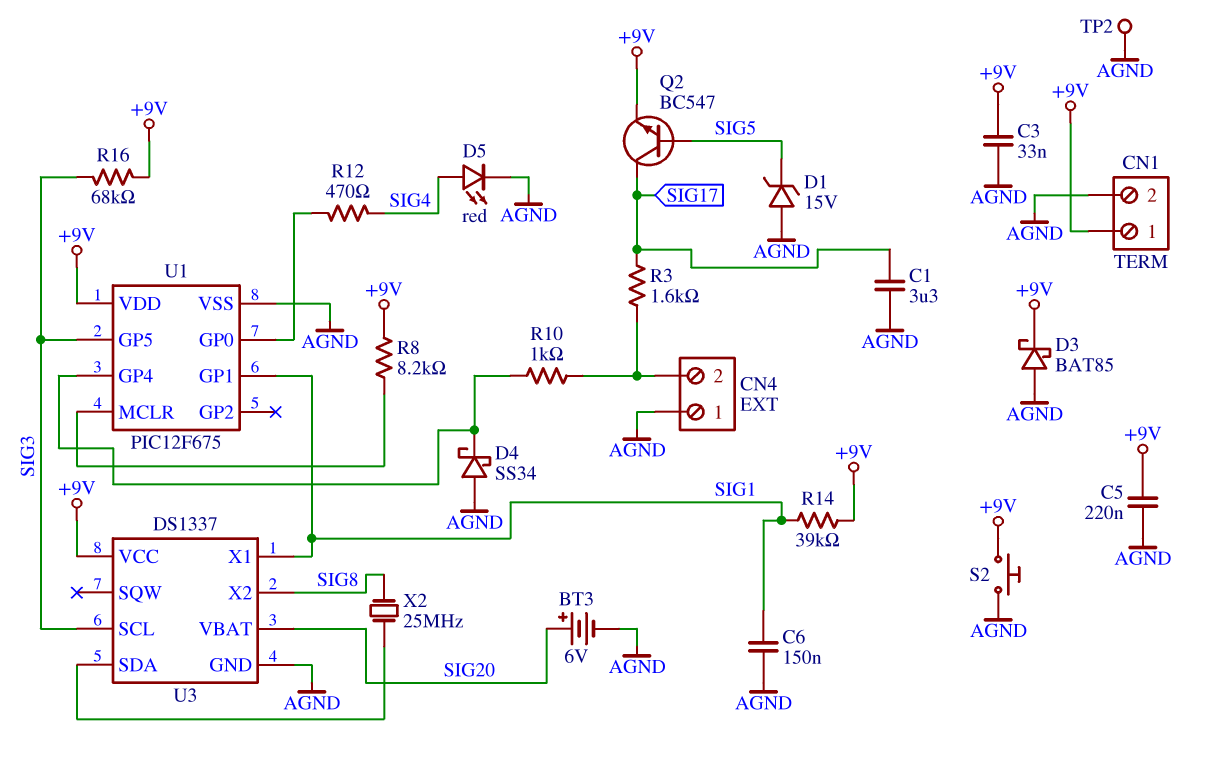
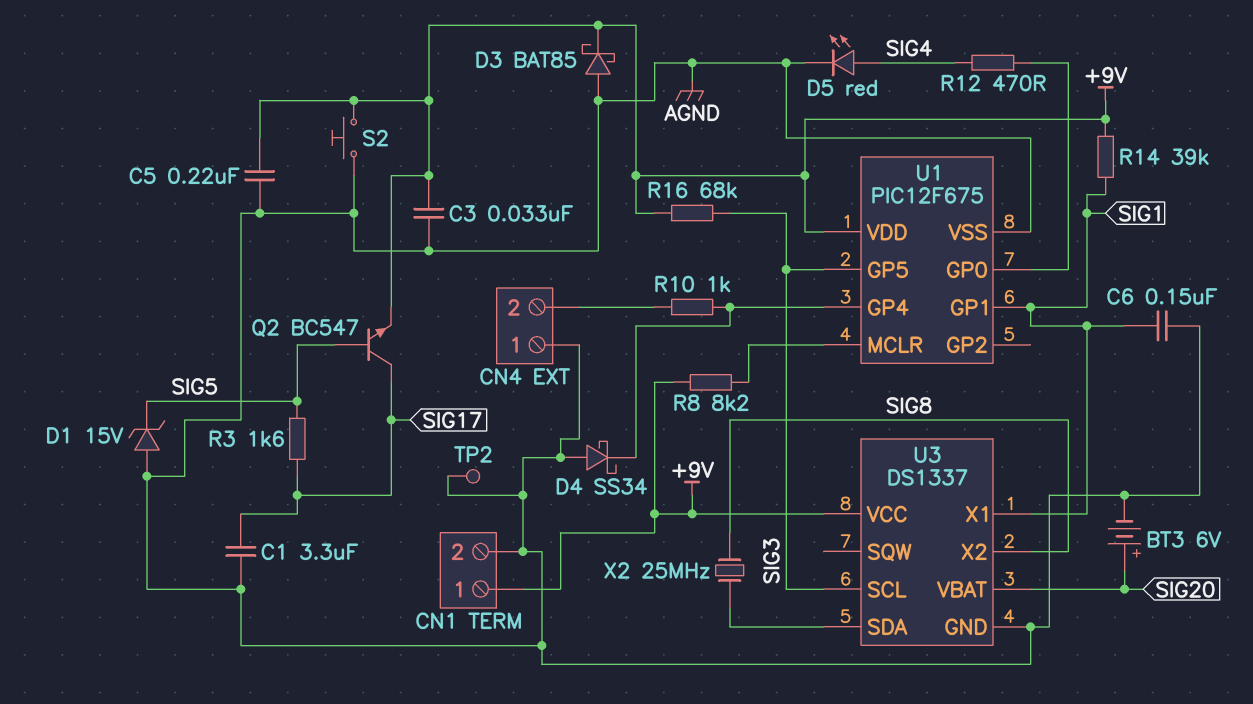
R3: 1.6k (CN4/2, SIG17) -> 1.6k (SIG5, SIG17)

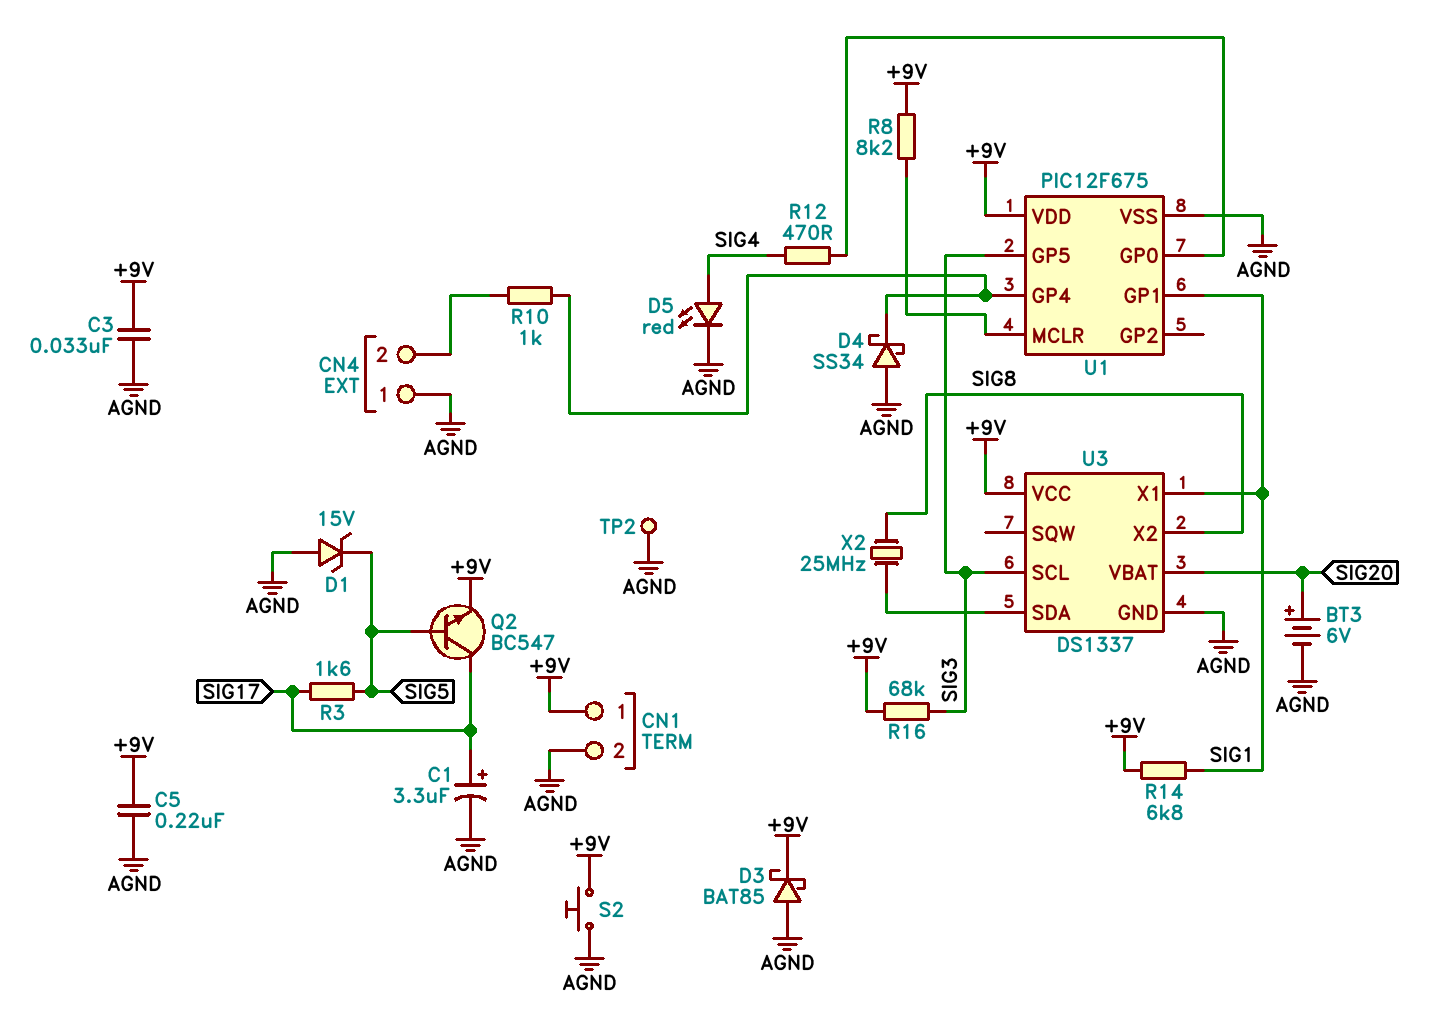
C1: 3.3uF (AGND, SIG17) -> 3.3uF (plus SIG17, minus AGND)
C6: 150nF (AGND, SIG1) -> none
R14: 39k (+9V, SIG1) -> 6.8k (+9V, SIG1)

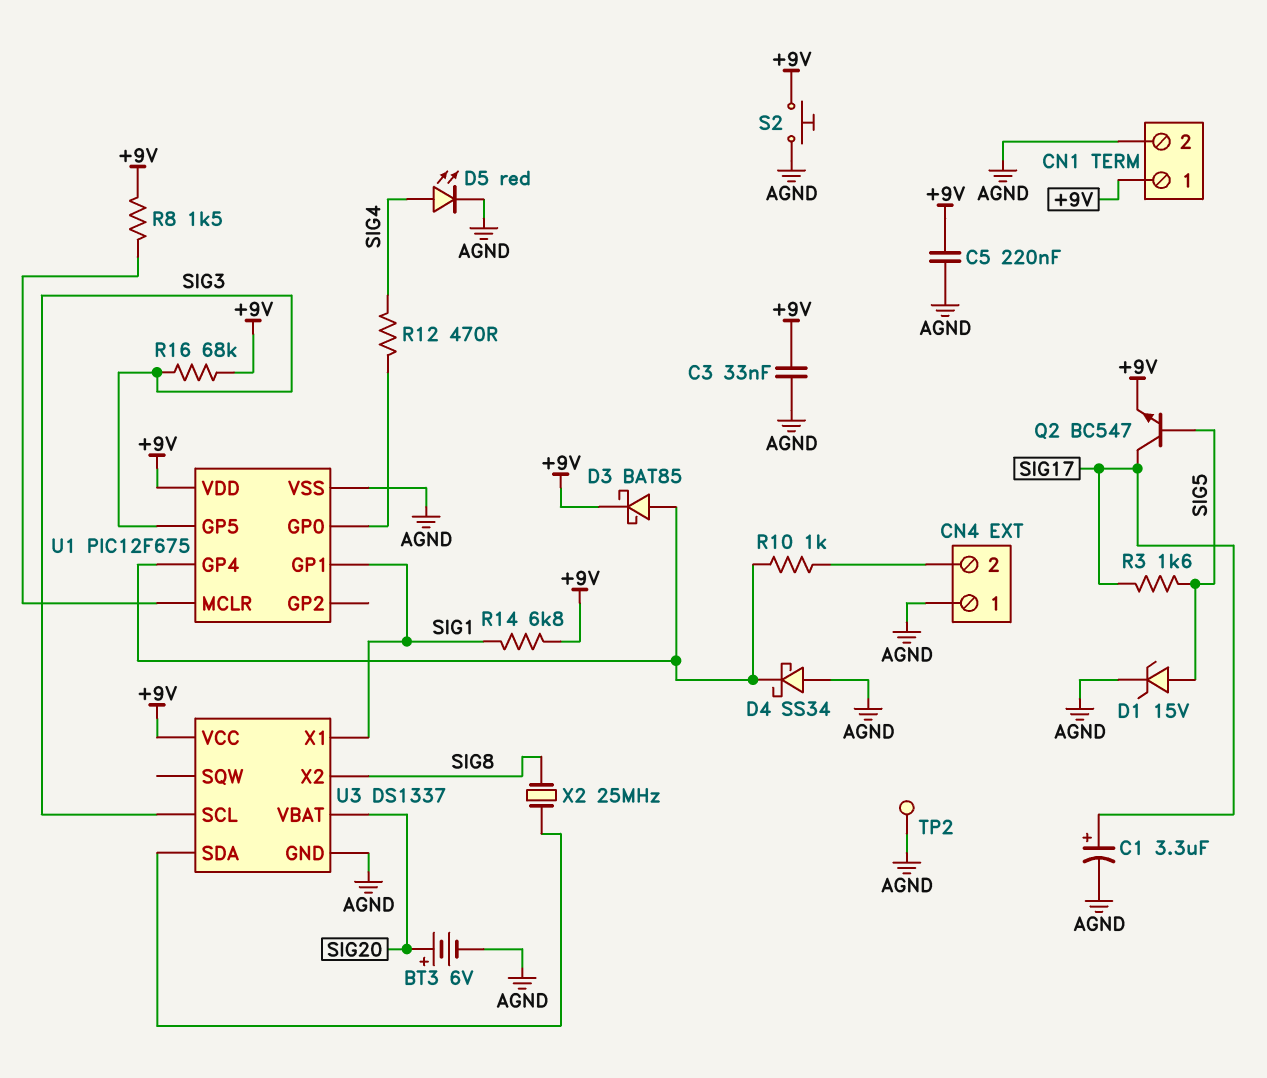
D1: zener 15V (A AGND, K SIG5) -> zener 15V (A SIG5, K AGND)
D3: schottky BAT85 (A AGND, K +9V) -> schottky BAT85 (A U1/GP4, K +9V)
R8: 8.2k (+9V, U1/MCLR) -> 1.5k (+9V, U1/MCLR)

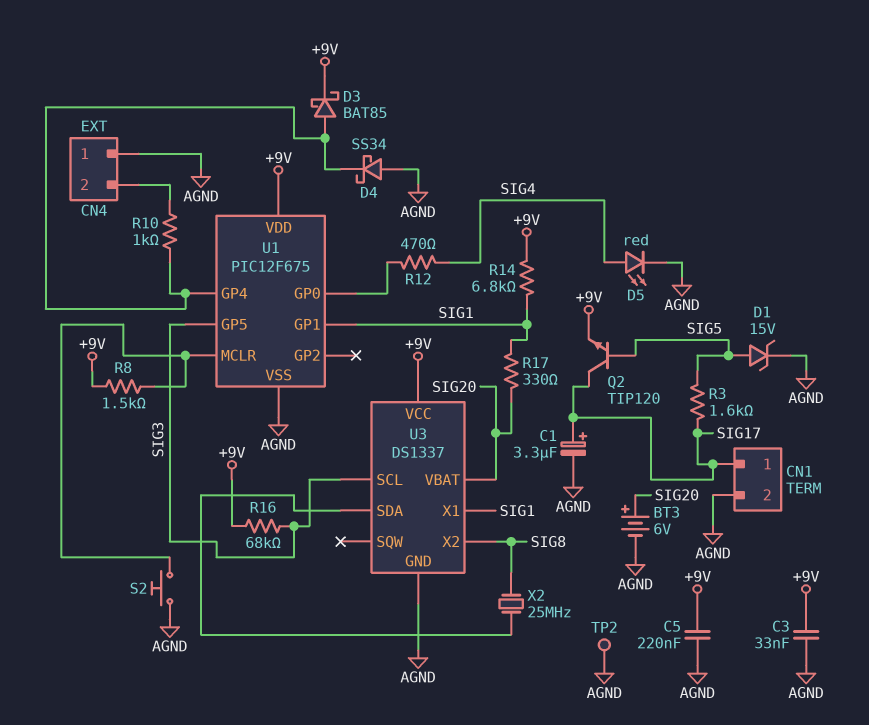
CN1 pin 1: +9V -> SIG17
Q2: NPN BC547 (B SIG5, C SIG17, E +9V) -> NPN TIP120 (B SIG5, C SIG17, E +9V)
R17: none -> 330 (SIG1, SIG20)
S2: button (+9V, AGND) -> button (AGND, U1/MCLR)

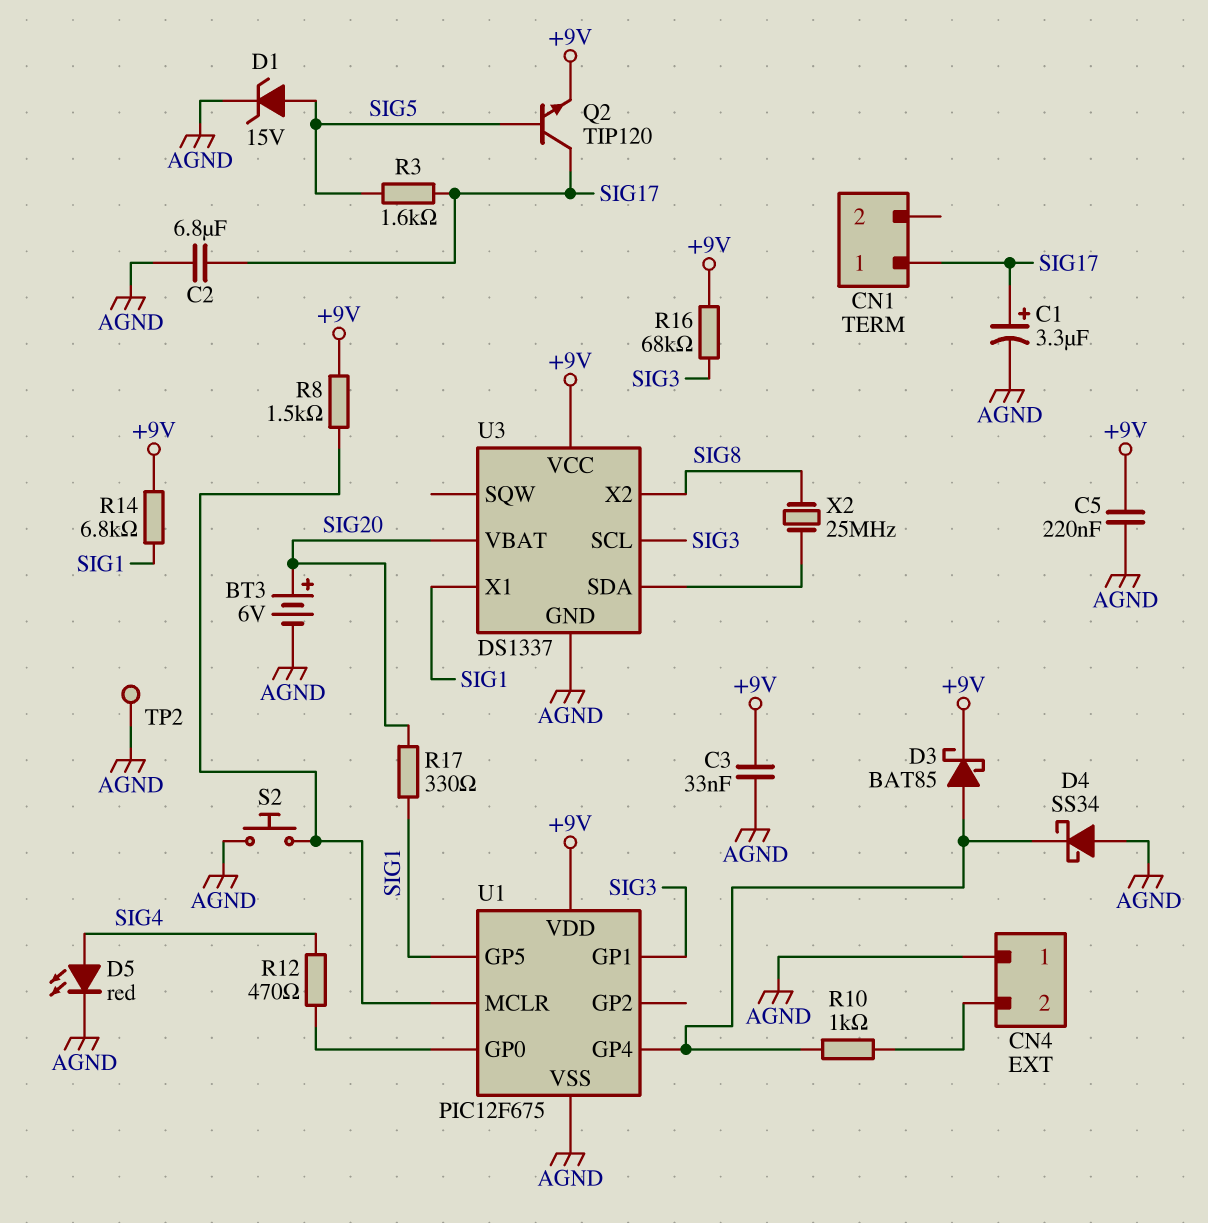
C2: none -> 6.8uF (AGND, SIG17)
CN1 pin 2: AGND -> none
U1 pin GP1: SIG1 -> SIG3
U1 pin GP5: SIG3 -> SIG1

